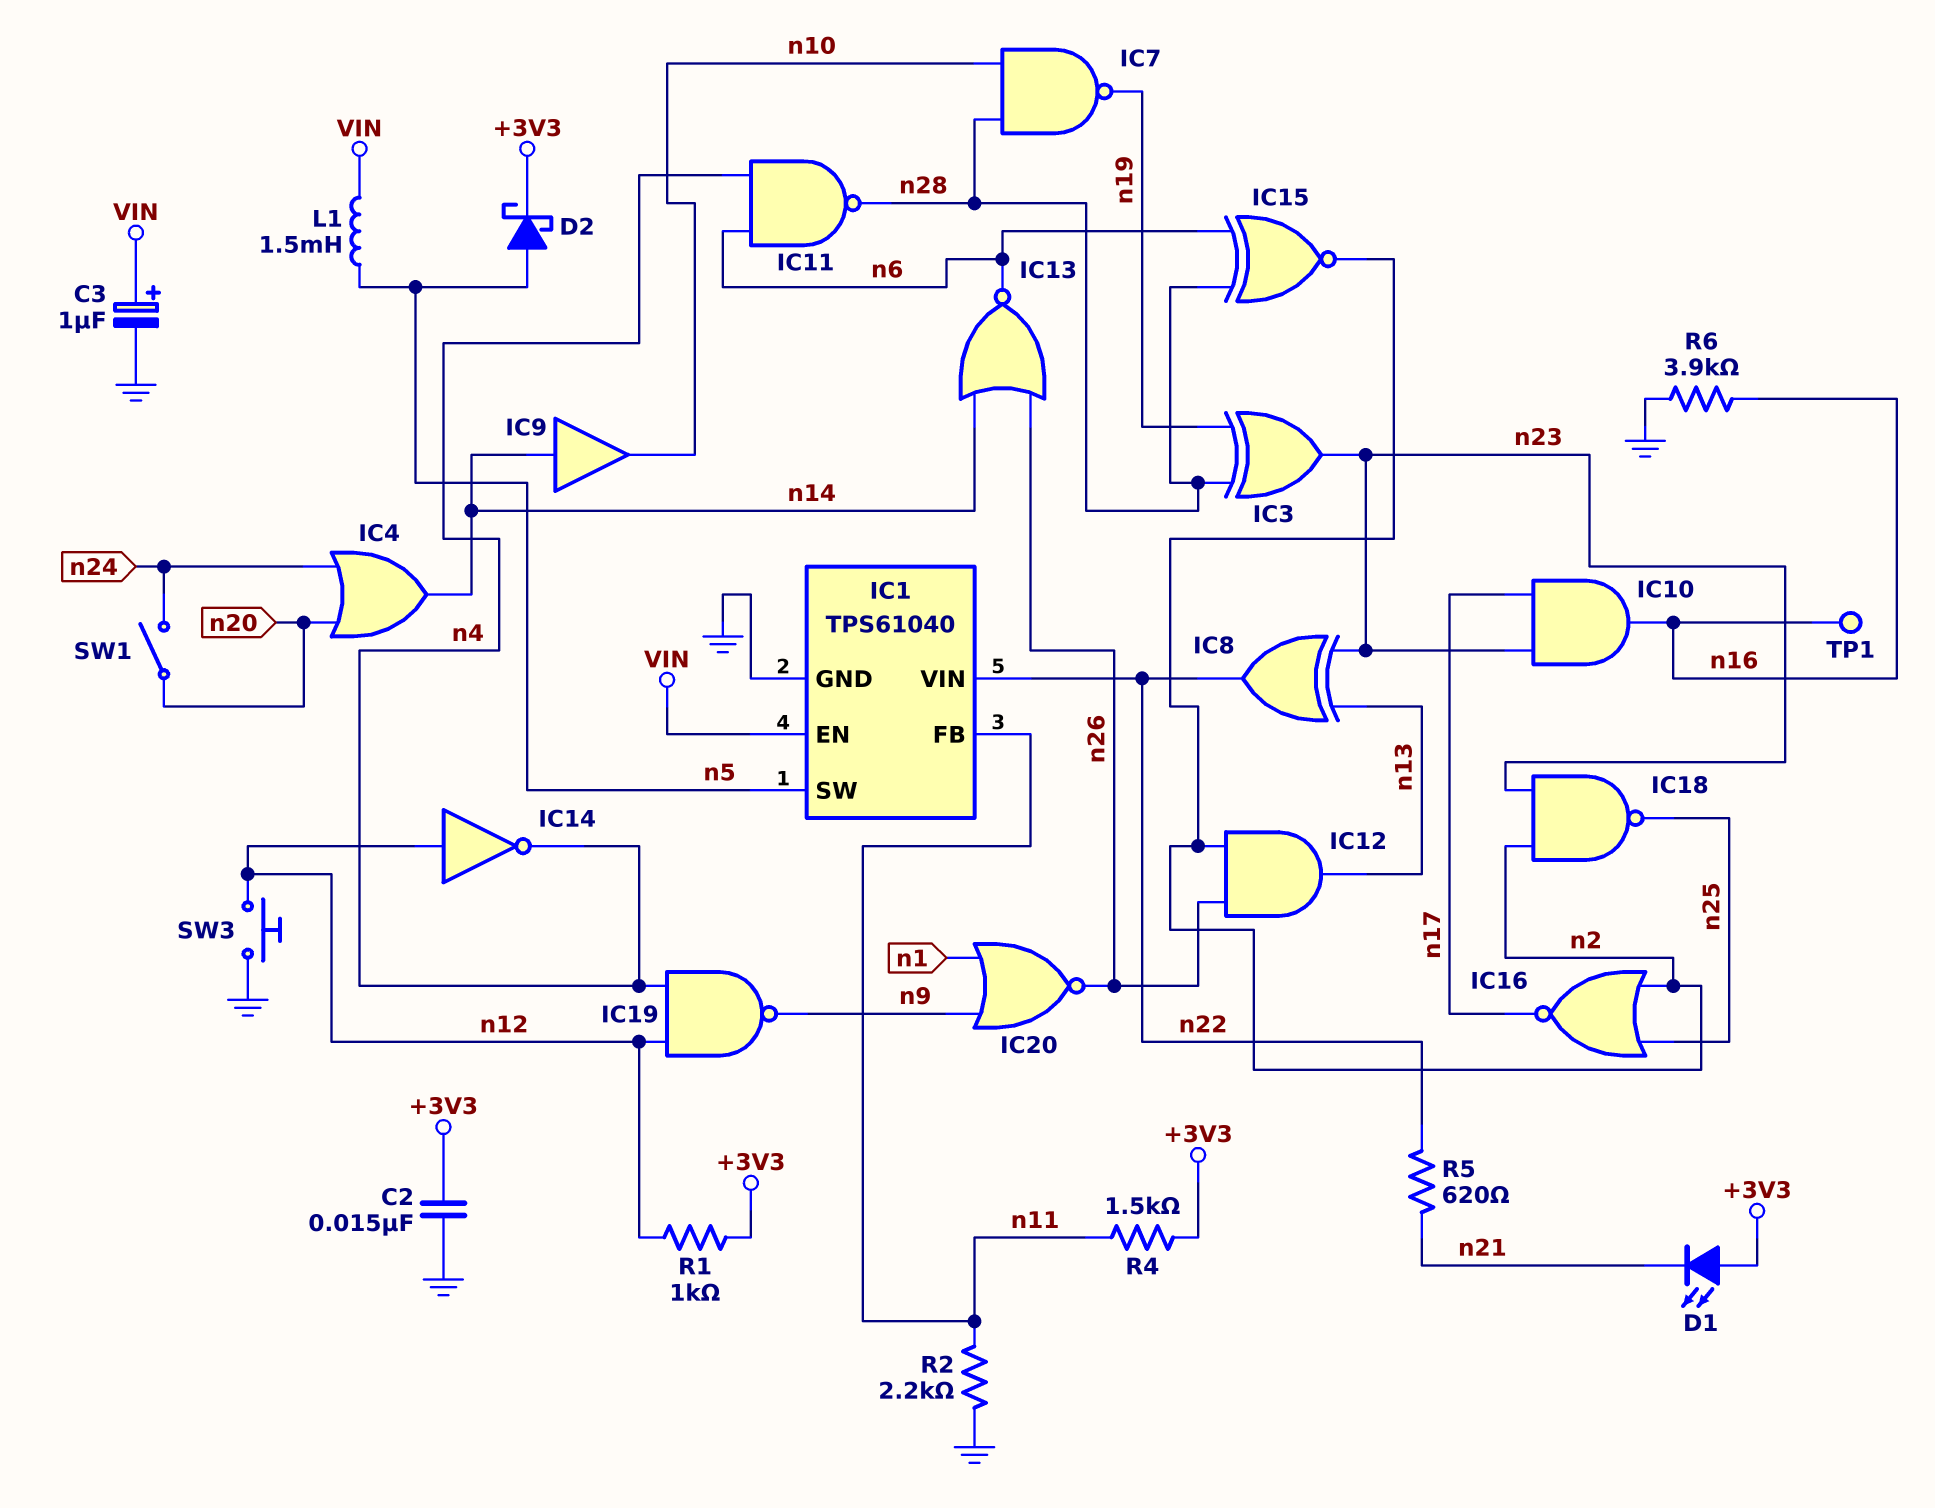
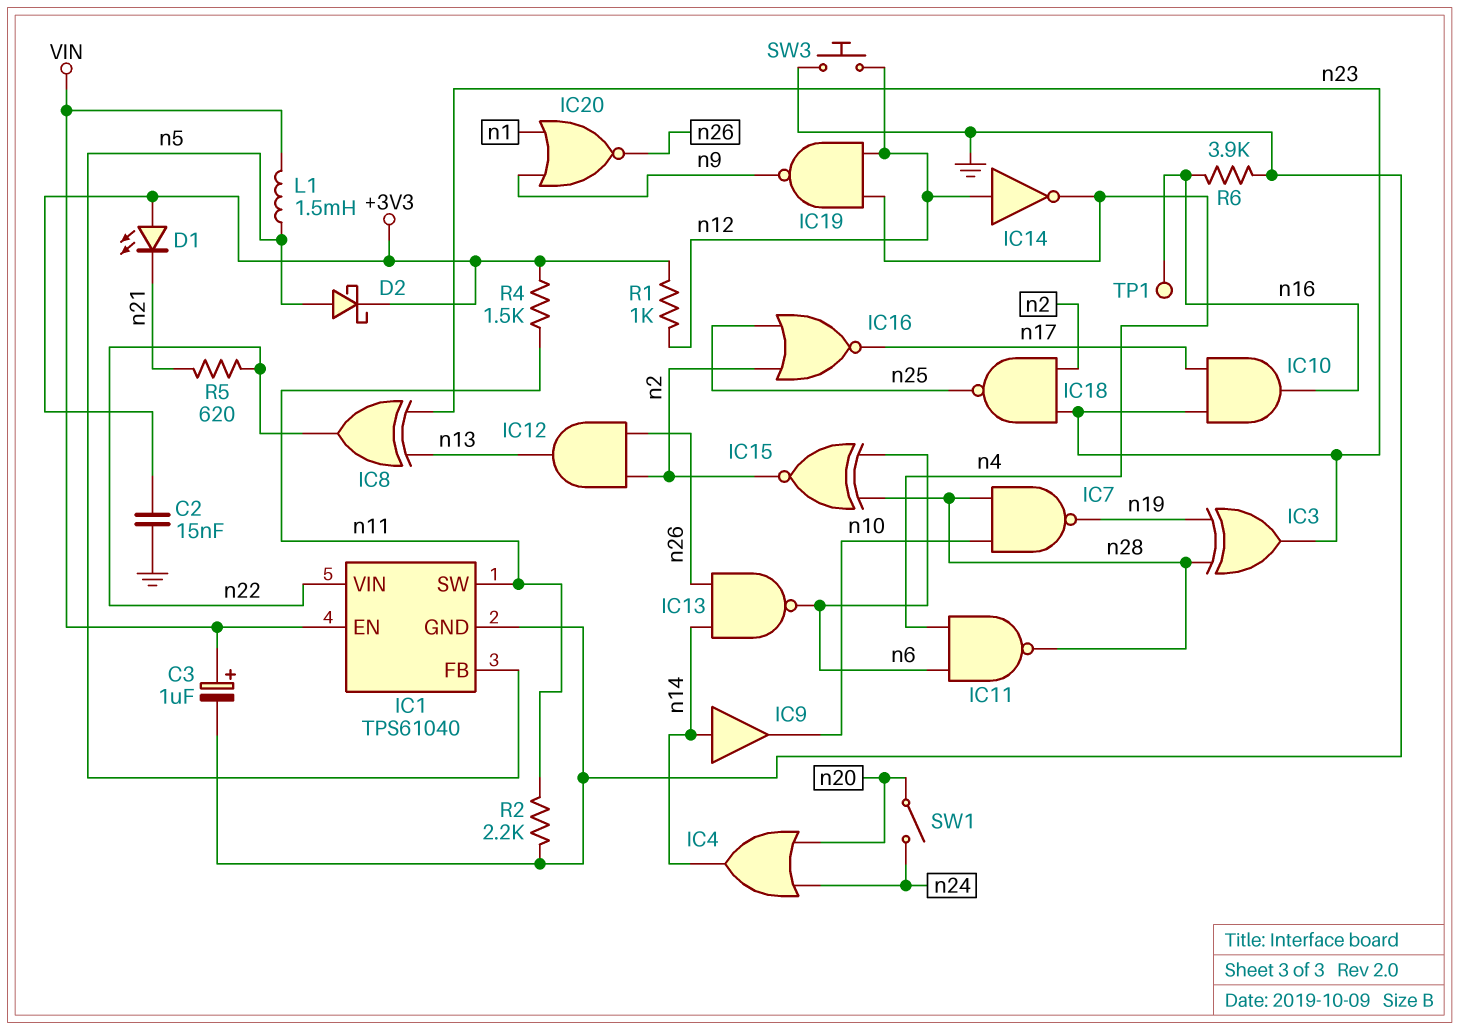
IC1 pin FB: n11 -> n5
IC1 pin SW: n5 -> n11
IC13: NOR (in n14, in n26, out n6) -> NAND (in n14, in n26, out n6)

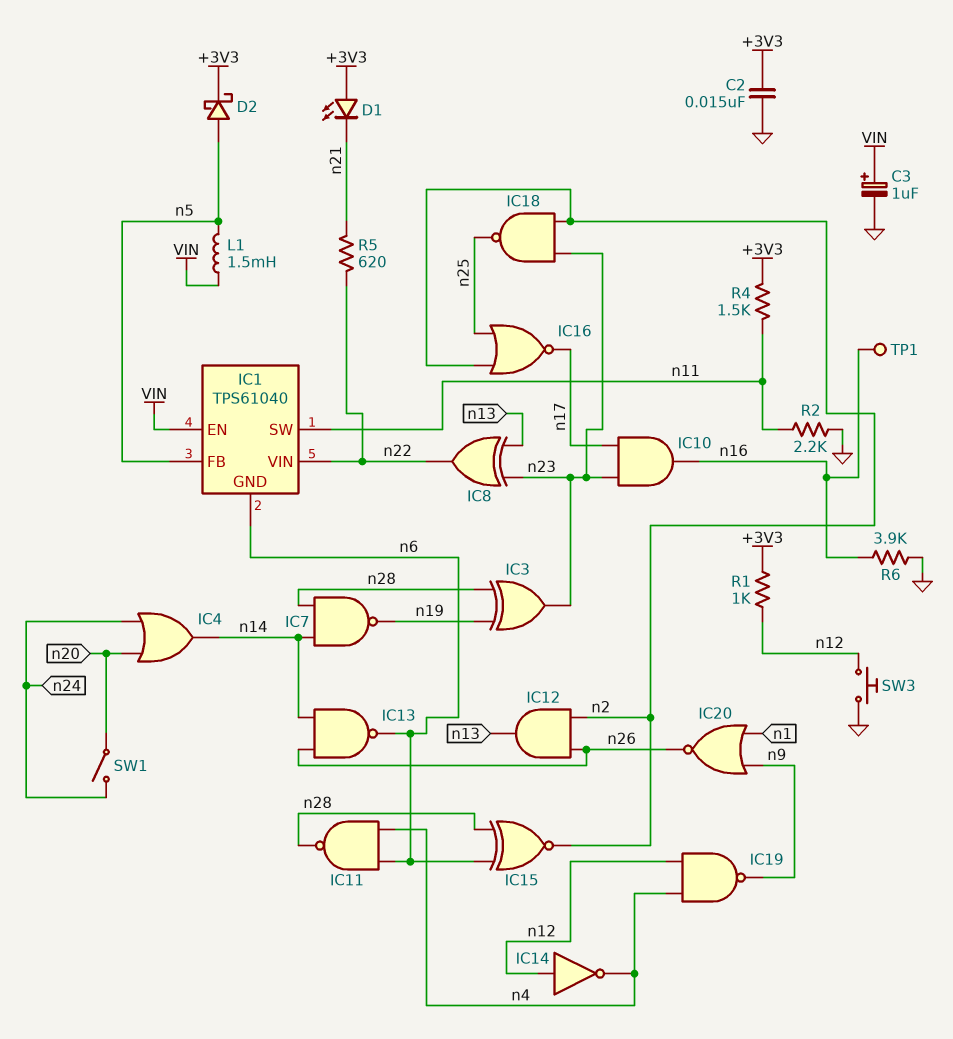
IC1 pin GND: GND -> n6
IC7: NAND (in n10, in n28, out n19) -> NAND (in n14, in n28, out n19)
IC9: buffer (in n14, out n10) -> none

